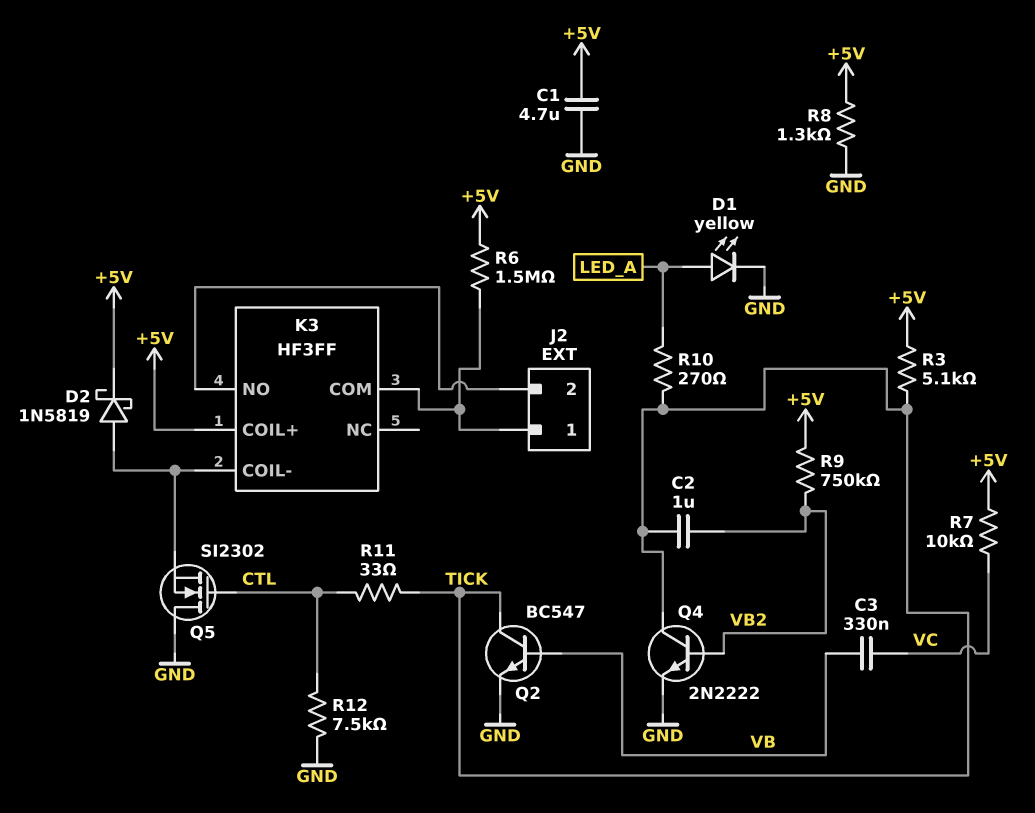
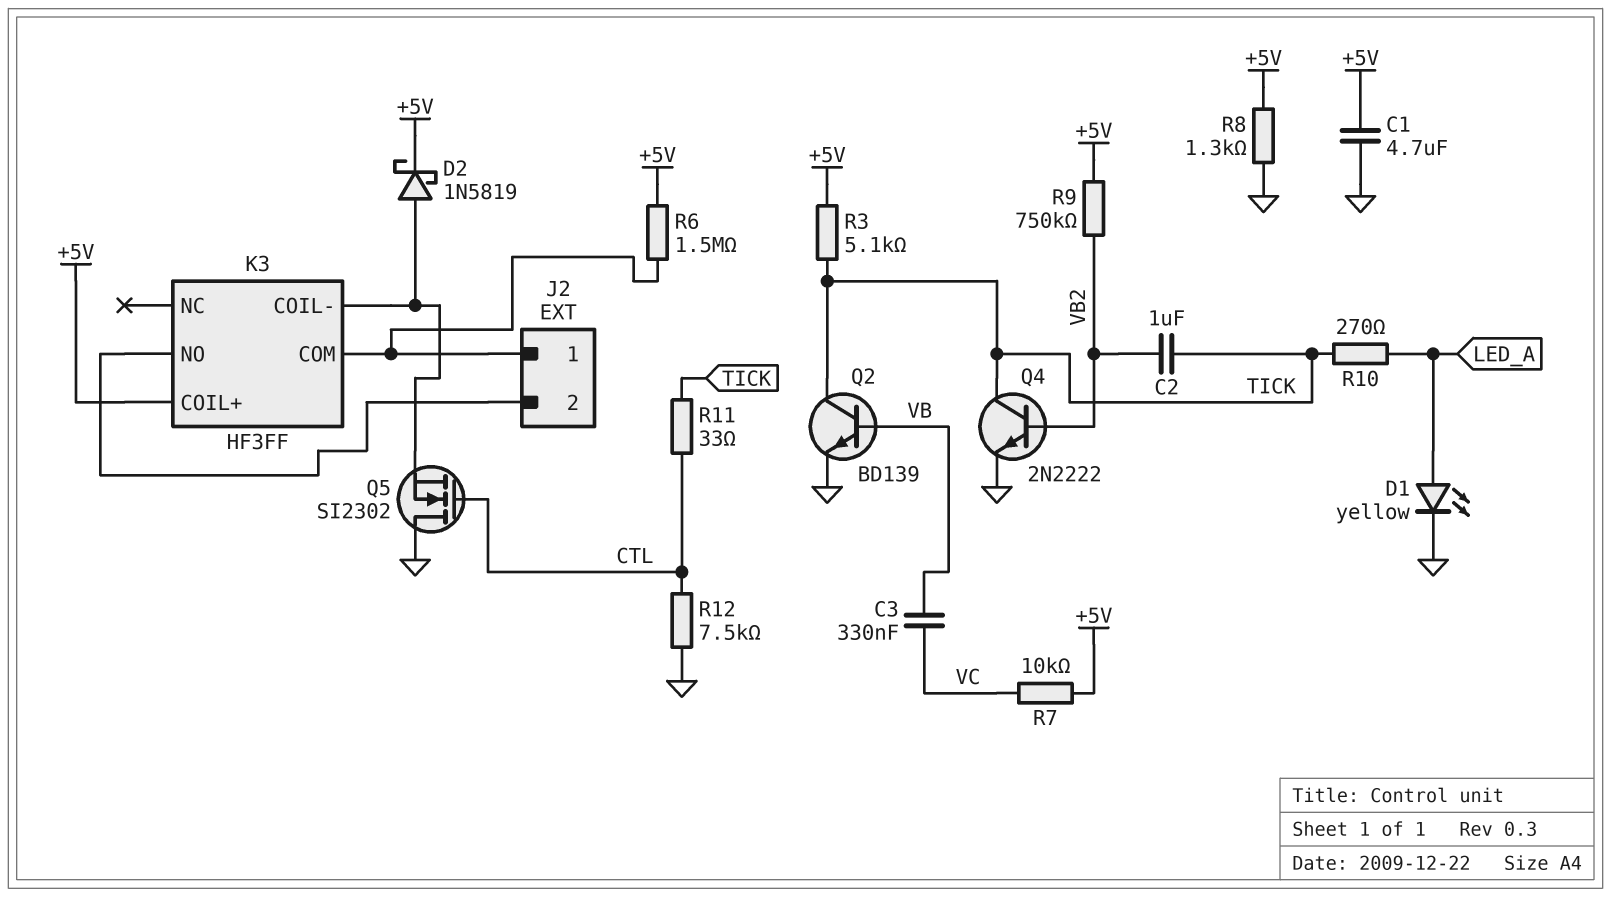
Q2: NPN BC547 (B VB, C TICK, E GND) -> NPN BD139 (B VB, C TICK, E GND)

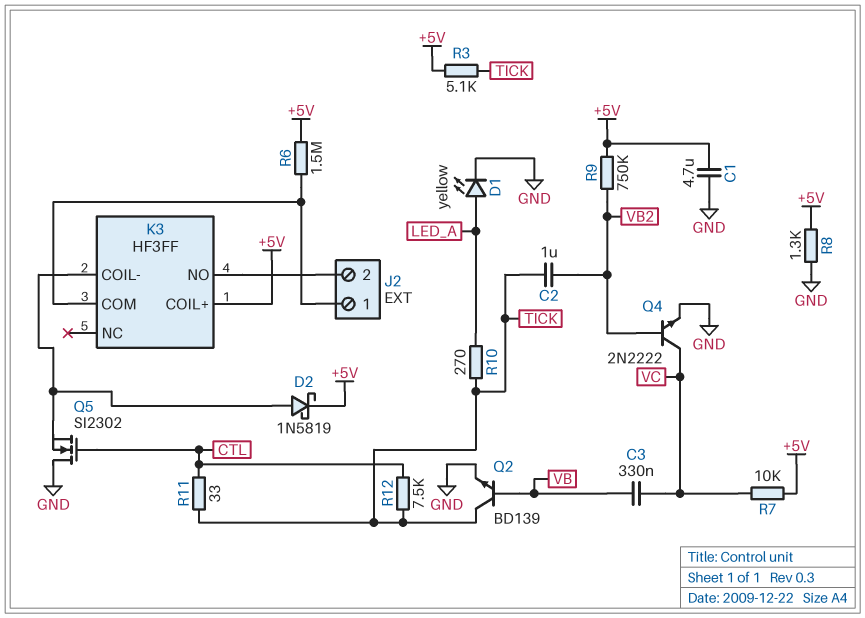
Q4: NPN 2N2222 (B VB2, C TICK, E GND) -> NPN 2N2222 (B VB2, C VC, E GND)
R12: 7.5k (CTL, GND) -> 7.5k (CTL, TICK)

